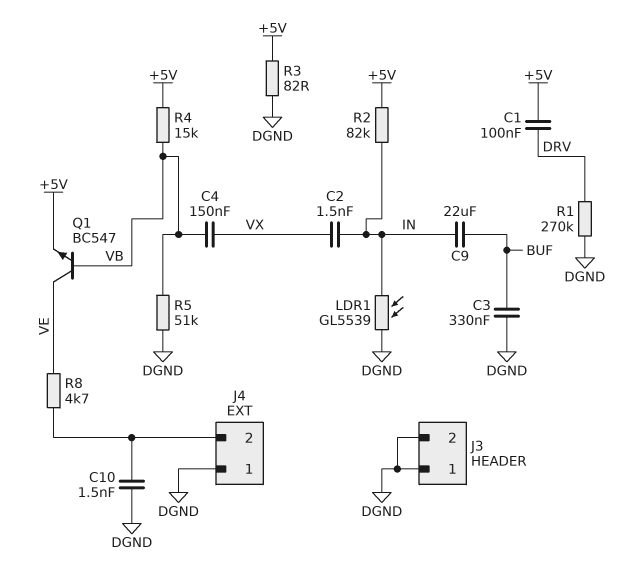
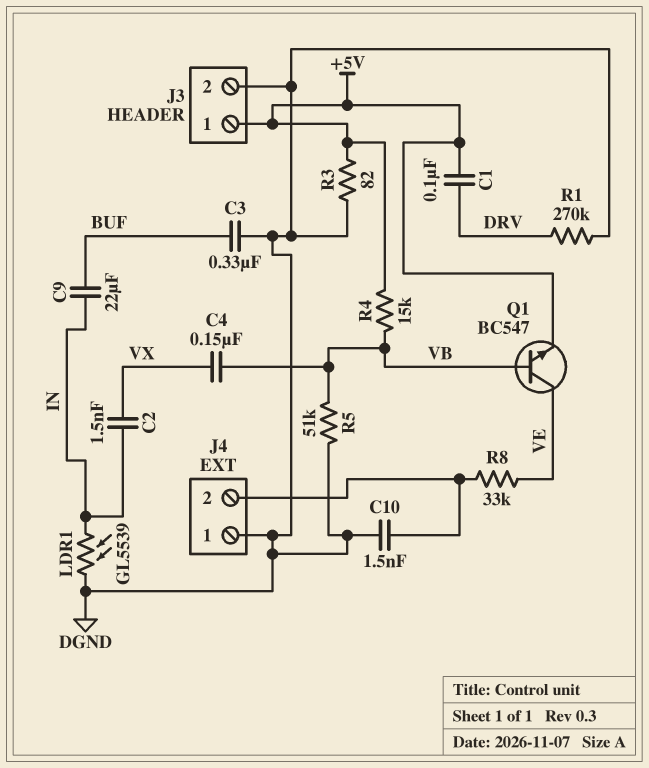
J3 pin 1: DGND -> +5V
R2: 82k (+5V, IN) -> none
R8: 4.7k (J4/2, VE) -> 33k (J4/2, VE)

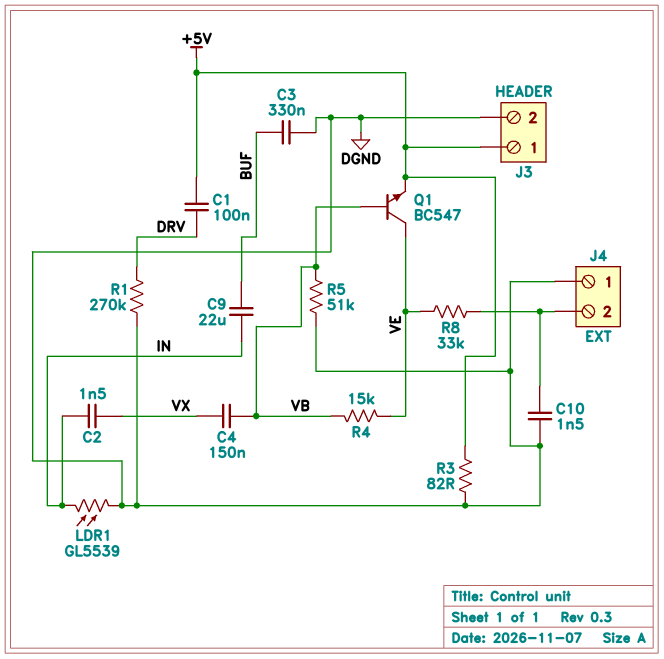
R4: 15k (+5V, VB) -> 15k (VB, VE)

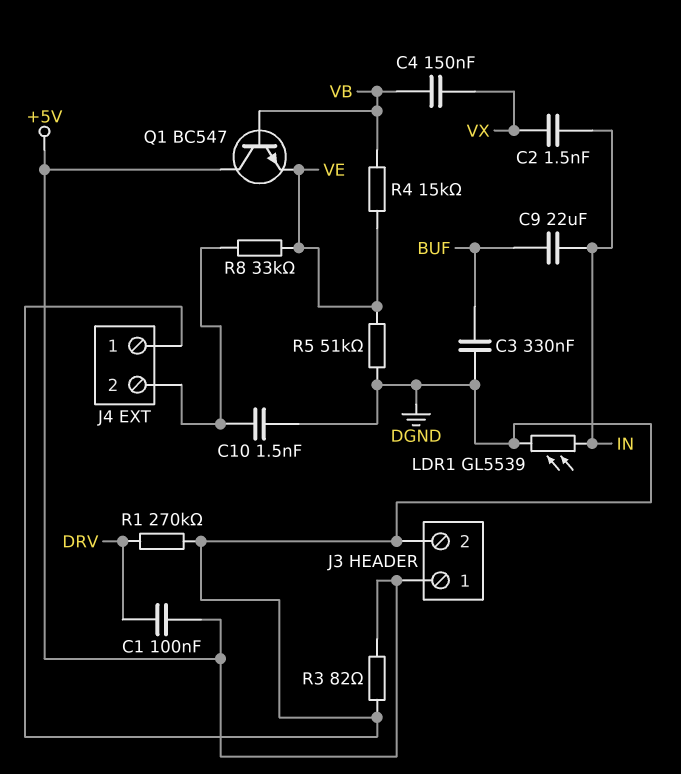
Q1: NPN BC547 (B VB, C VE, E +5V) -> NPN BC547 (B VB, C +5V, E VE)
R5: 51k (DGND, VB) -> 51k (DGND, VE)

